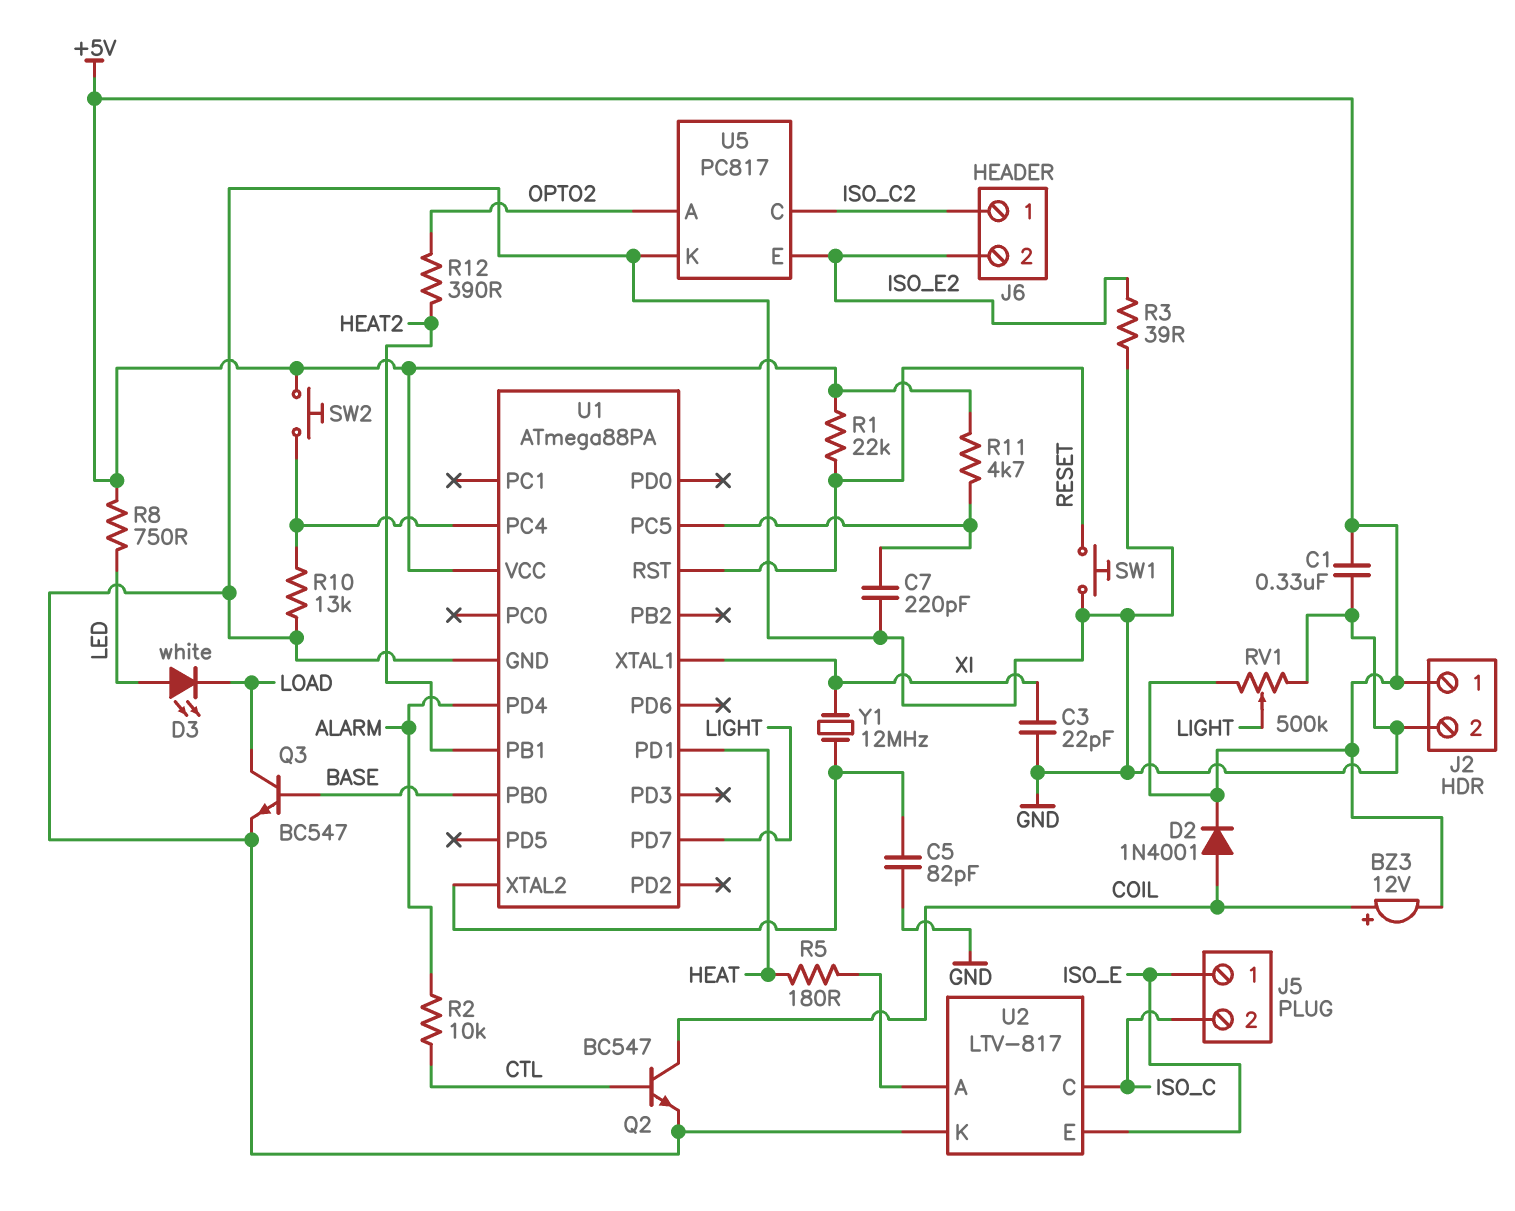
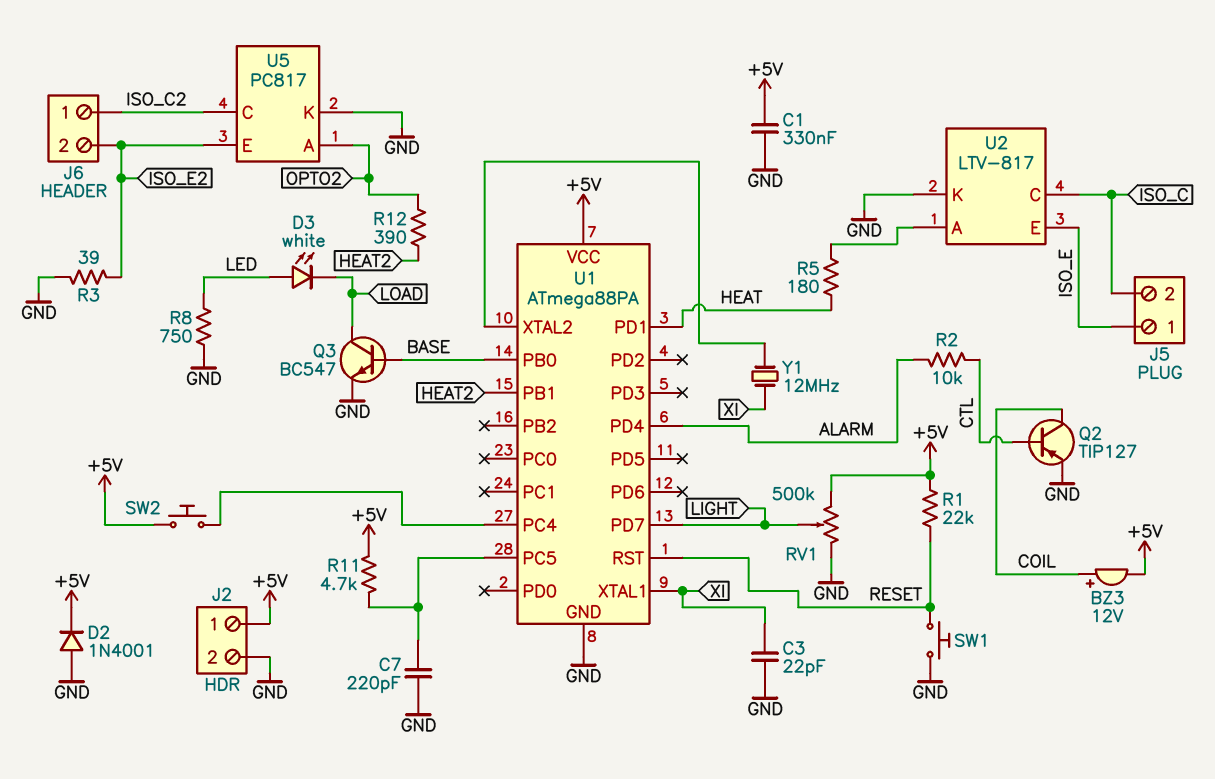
C5: 82pF (GND, U1/XTAL2) -> none
D2: diode 1N4001 (A COIL, K +5V) -> diode 1N4001 (A GND, K +5V)
Q2: NPN BC547 (B CTL, C COIL, E GND) -> PNP TIP127 (B CTL, C COIL, E GND)
R8: 750 (+5V, LED) -> 750 (GND, LED)
R10: 13k (GND, U1/PC4) -> none

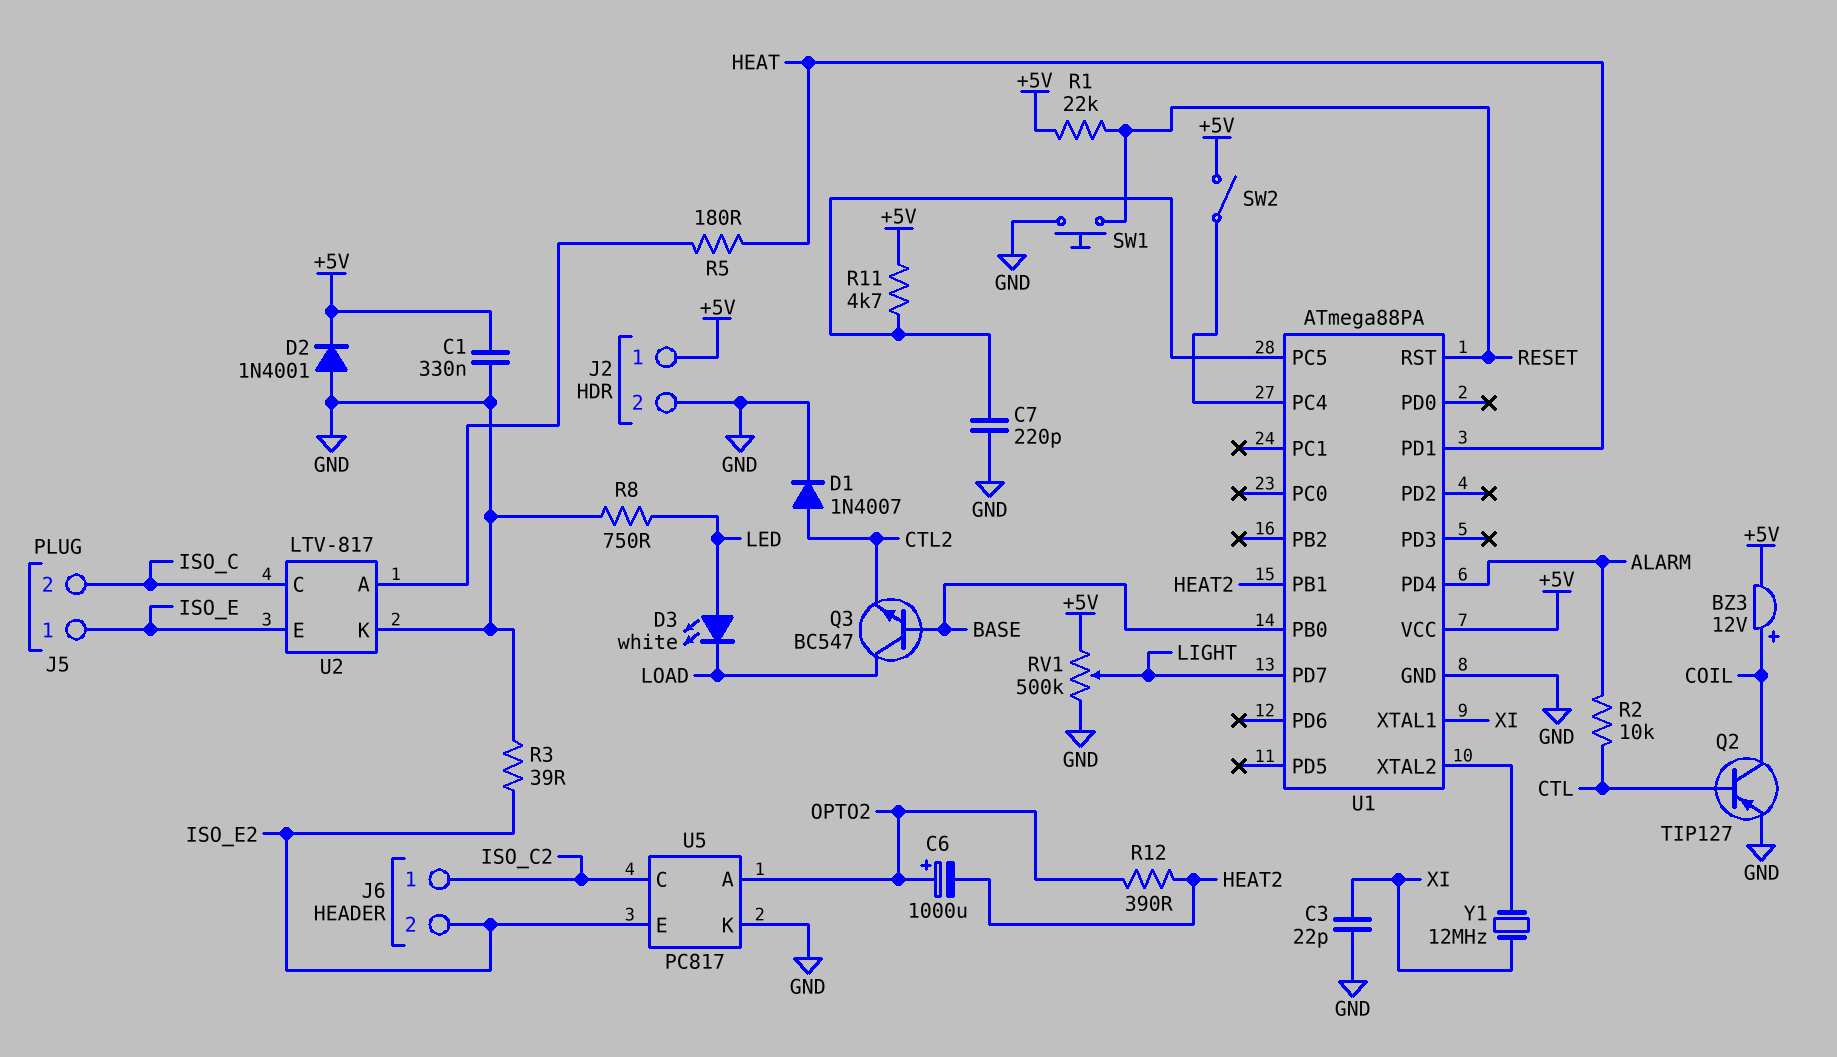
C6: none -> 1000uF (plus OPTO2, minus HEAT2)
D1: none -> diode 1N4007 (A CTL2, K GND)
Q3: NPN BC547 (B BASE, C LOAD, E GND) -> NPN BC547 (B BASE, C LOAD, E CTL2)
SW2: button (+5V, U1/PC4) -> switch (+5V, U1/PC4)

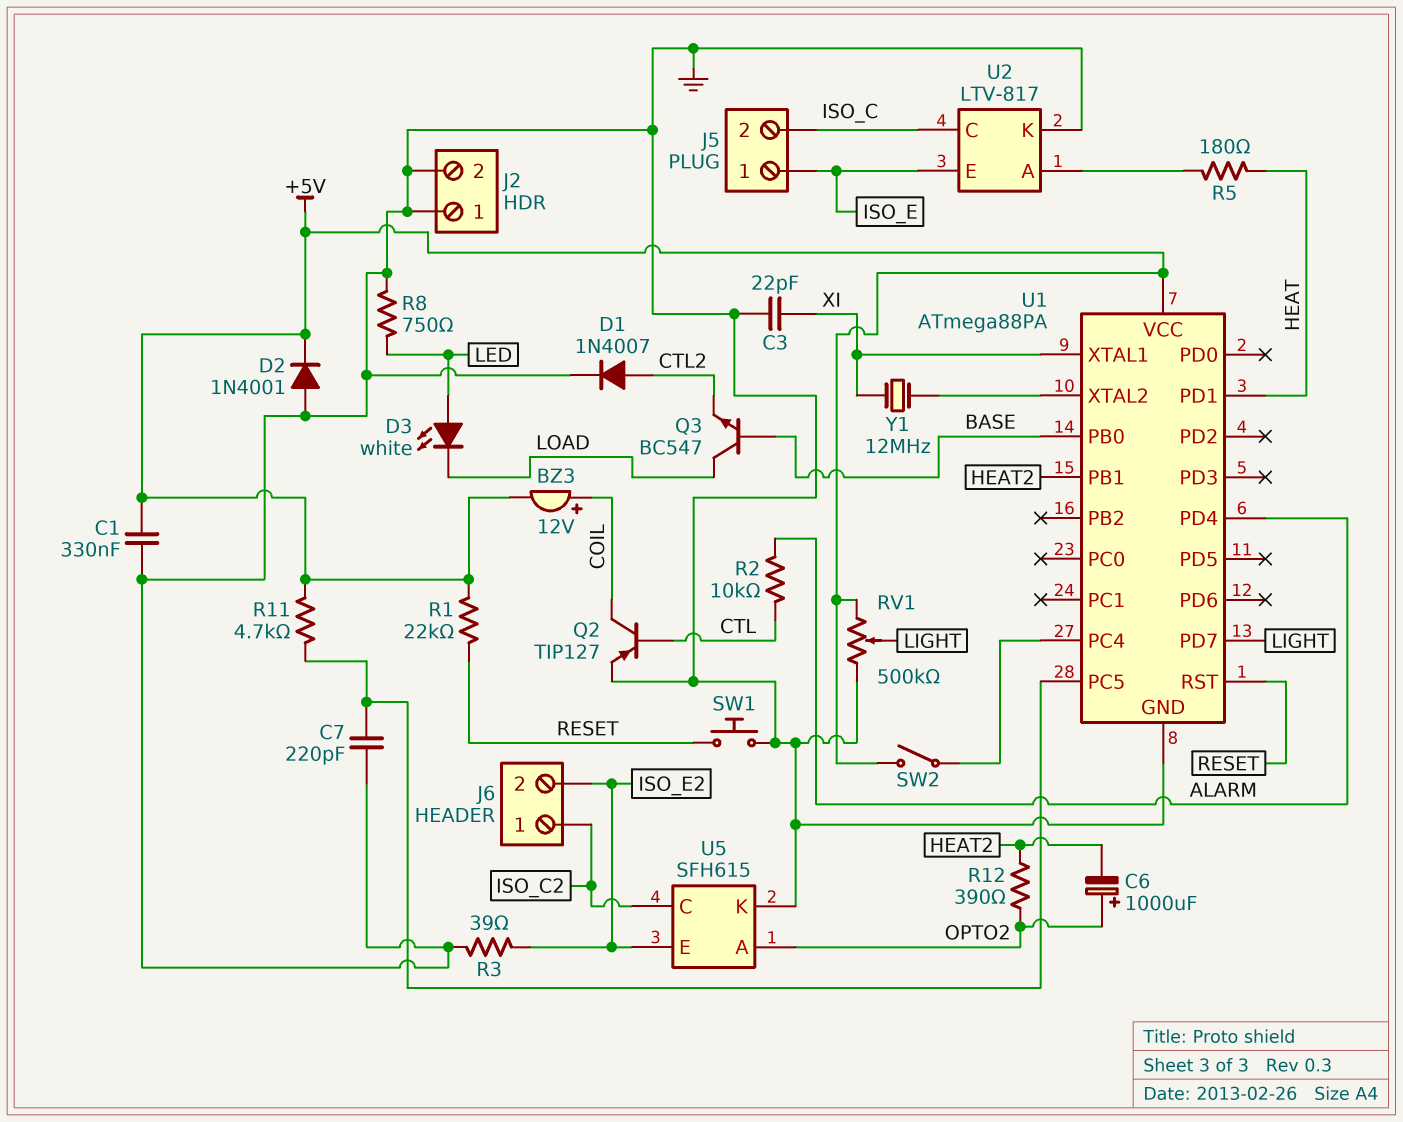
J2 pin 1: +5V -> GND
U5: PC817 -> SFH615

